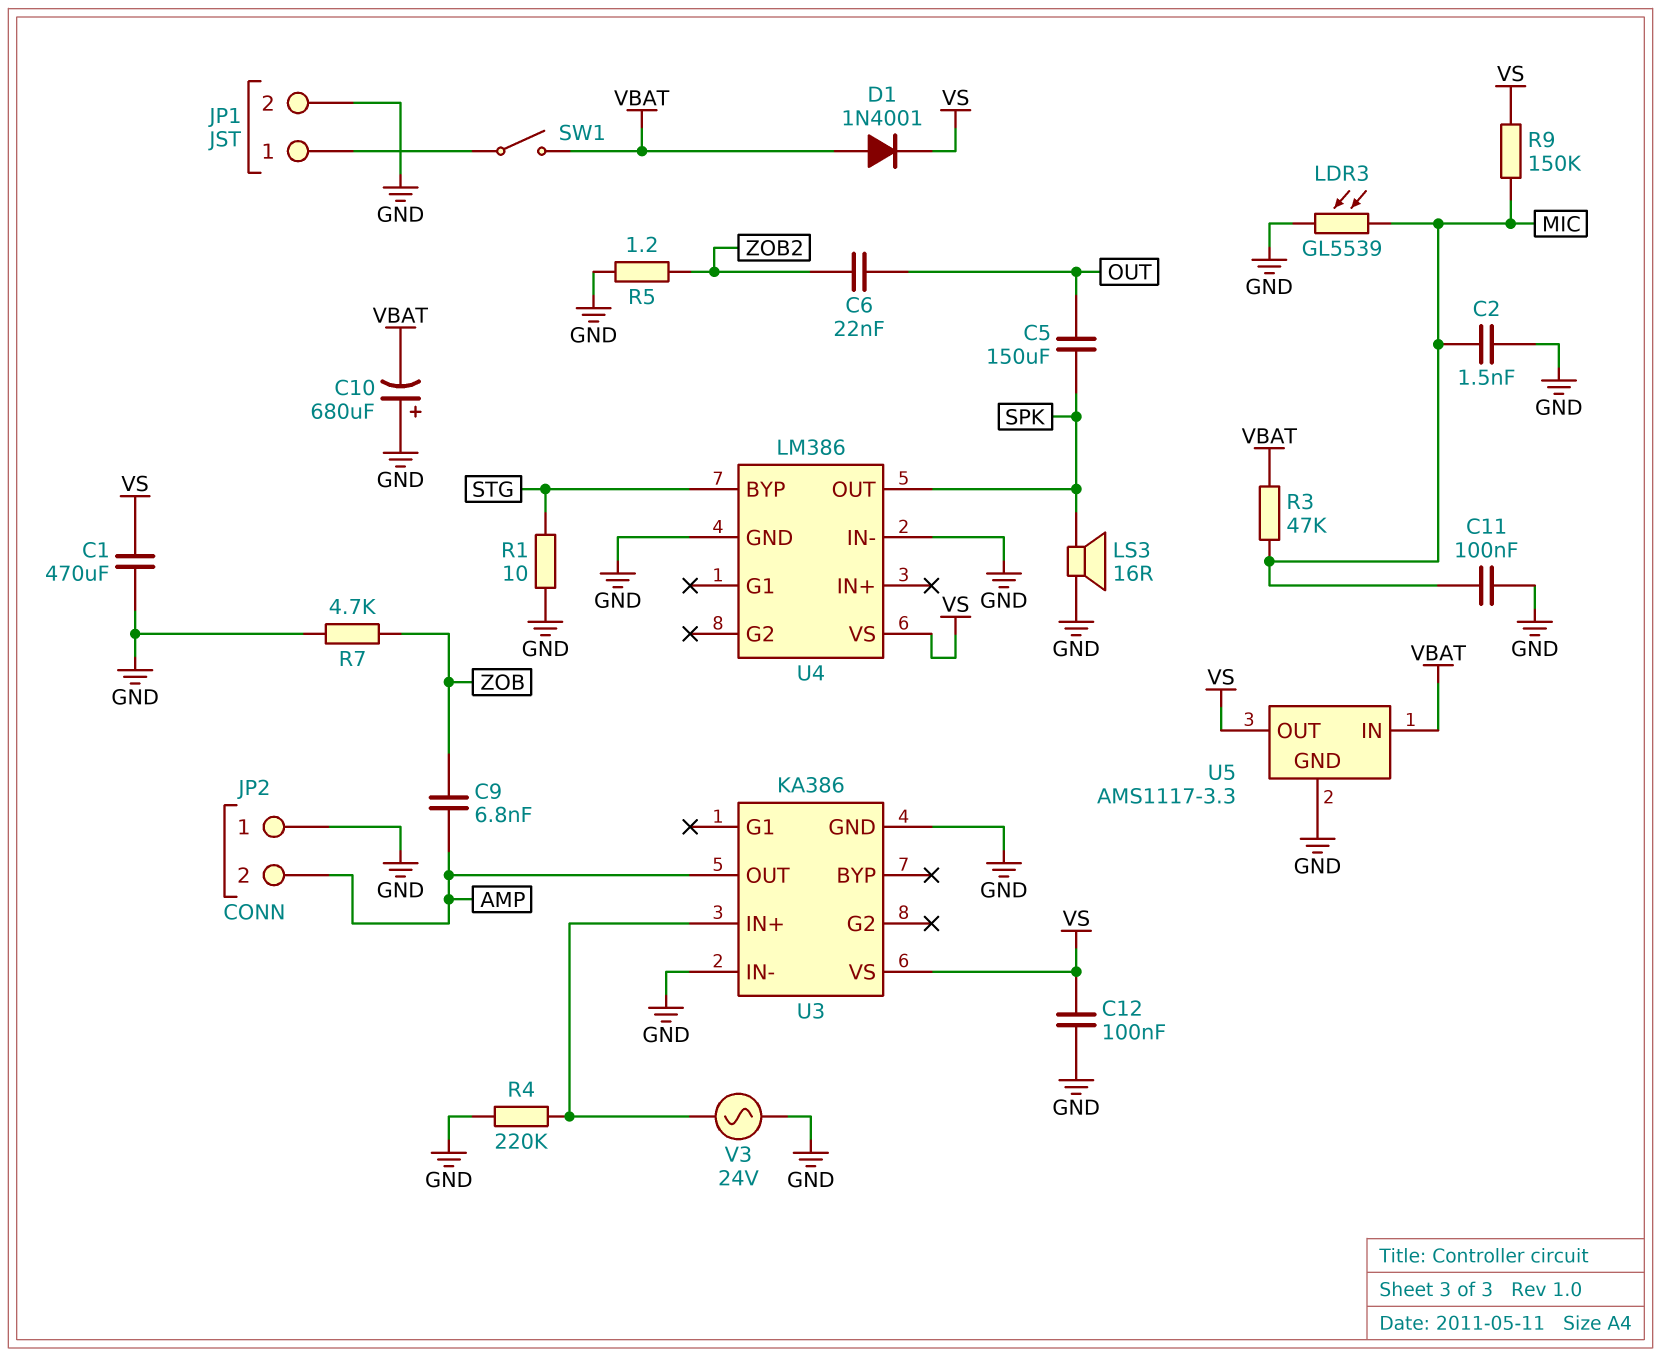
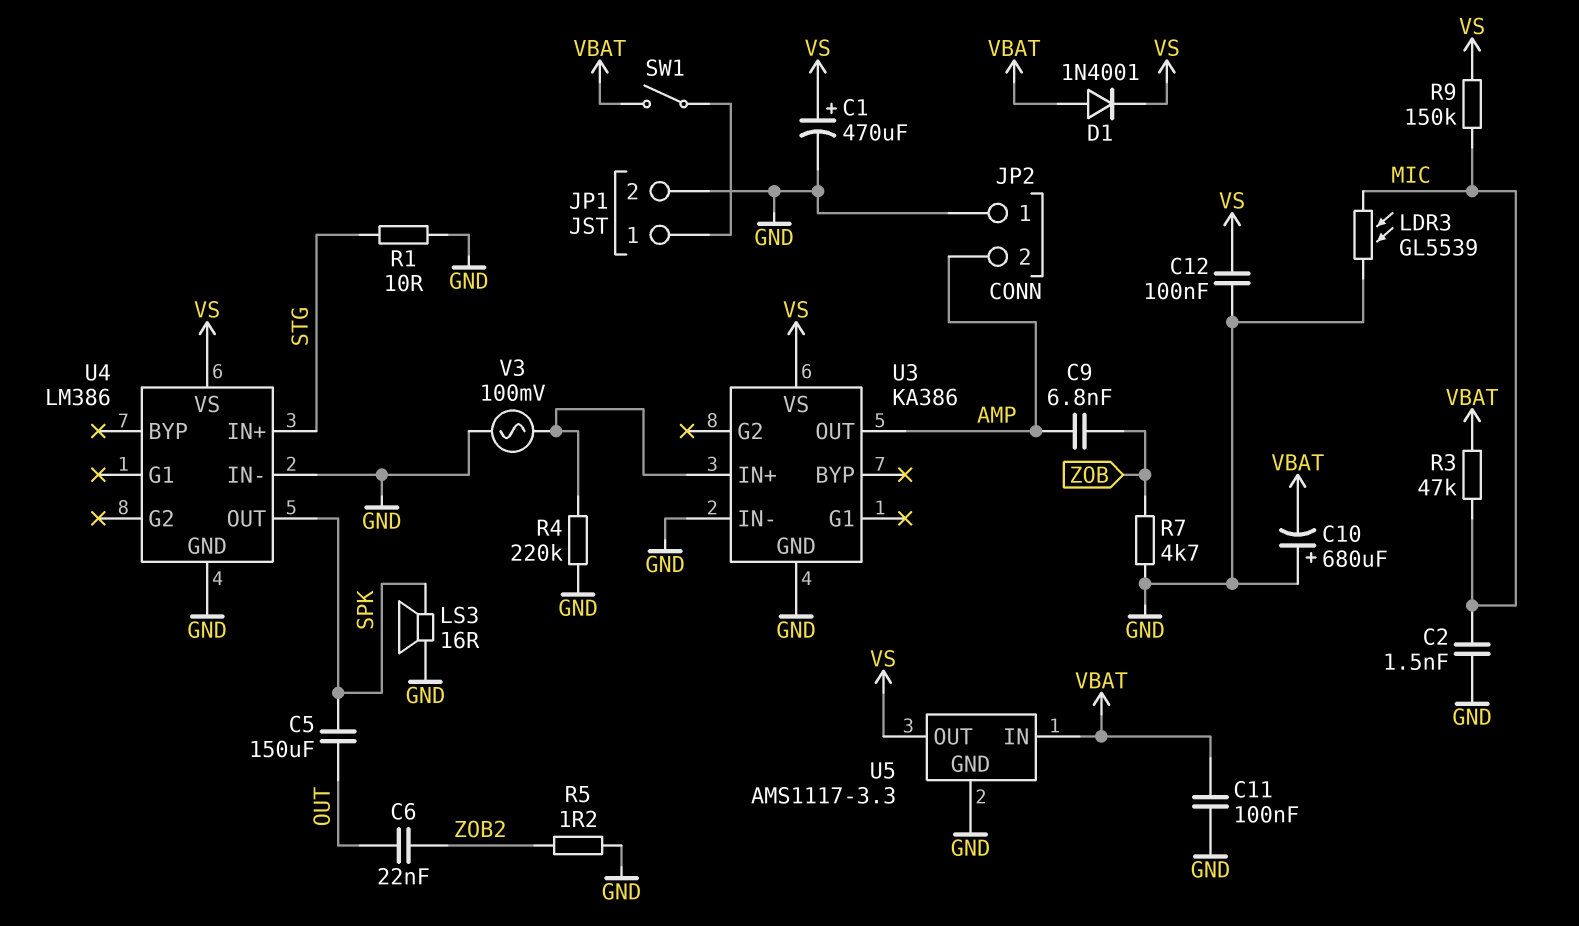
C1: 470uF (GND, VS) -> 470uF (plus VS, minus GND)
C11: 100nF (GND, MIC) -> 100nF (GND, VBAT)
U4 pin BYP: STG -> none
U4 pin IN+: none -> STG
V3: AC 24V (GND, U3/IN+) -> AC 100mV (GND, U3/IN+)

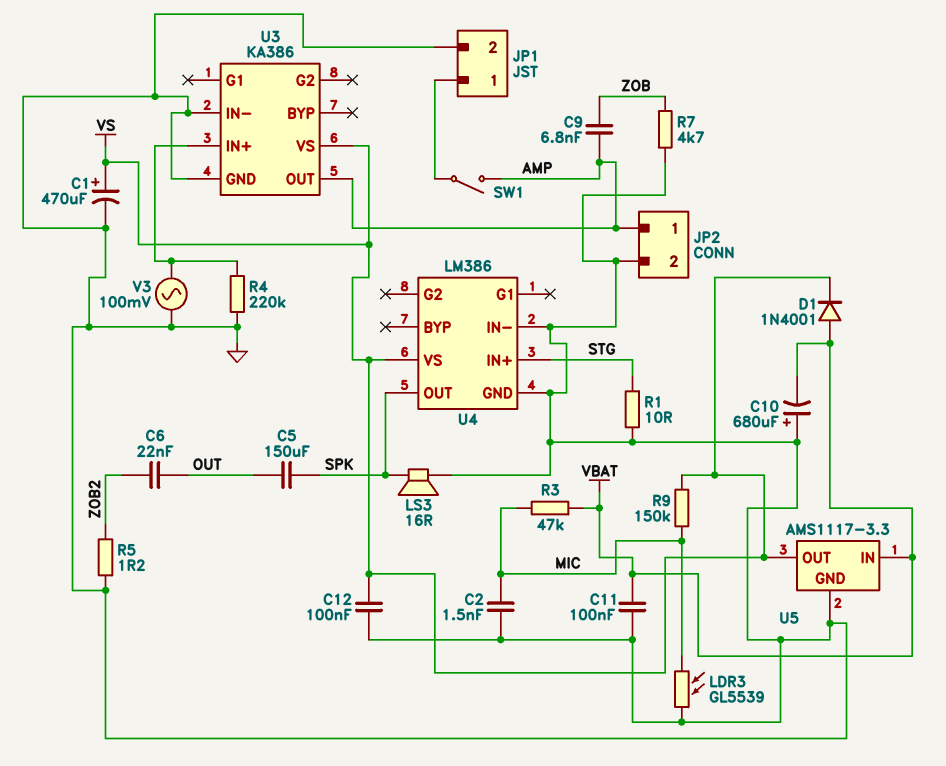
JP2 pin 1: GND -> AMP
JP2 pin 2: AMP -> GND
SW1: switch (JP1/1, VBAT) -> switch (AMP, JP1/1)

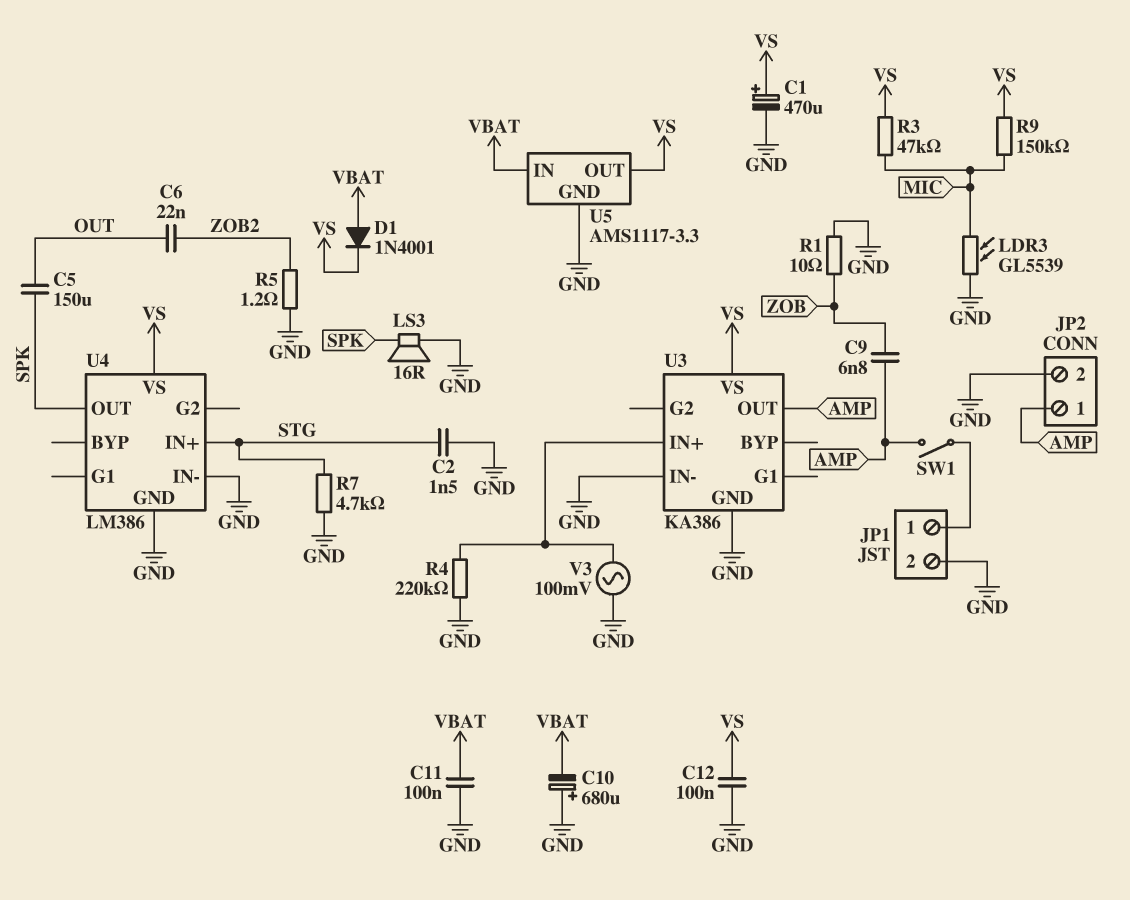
C2: 1.5nF (GND, MIC) -> 1.5nF (GND, STG)
R1: 10 (GND, STG) -> 10 (GND, ZOB)
R3: 47k (MIC, VBAT) -> 47k (MIC, VS)
R7: 4.7k (GND, ZOB) -> 4.7k (GND, STG)

